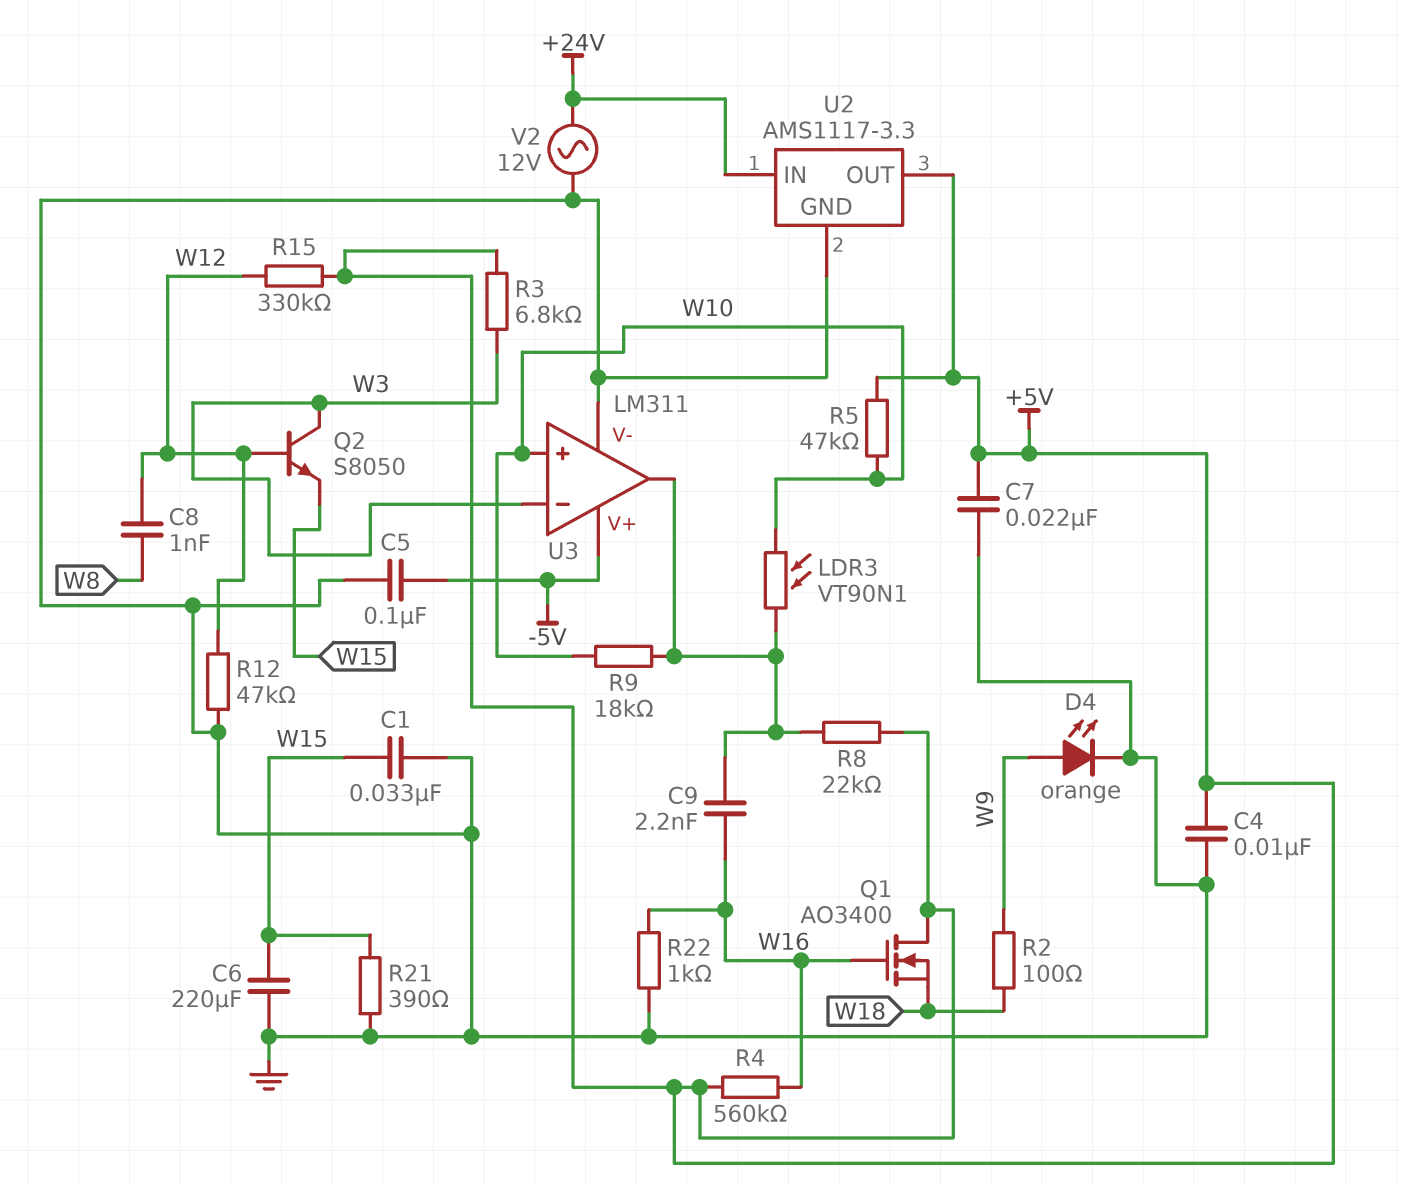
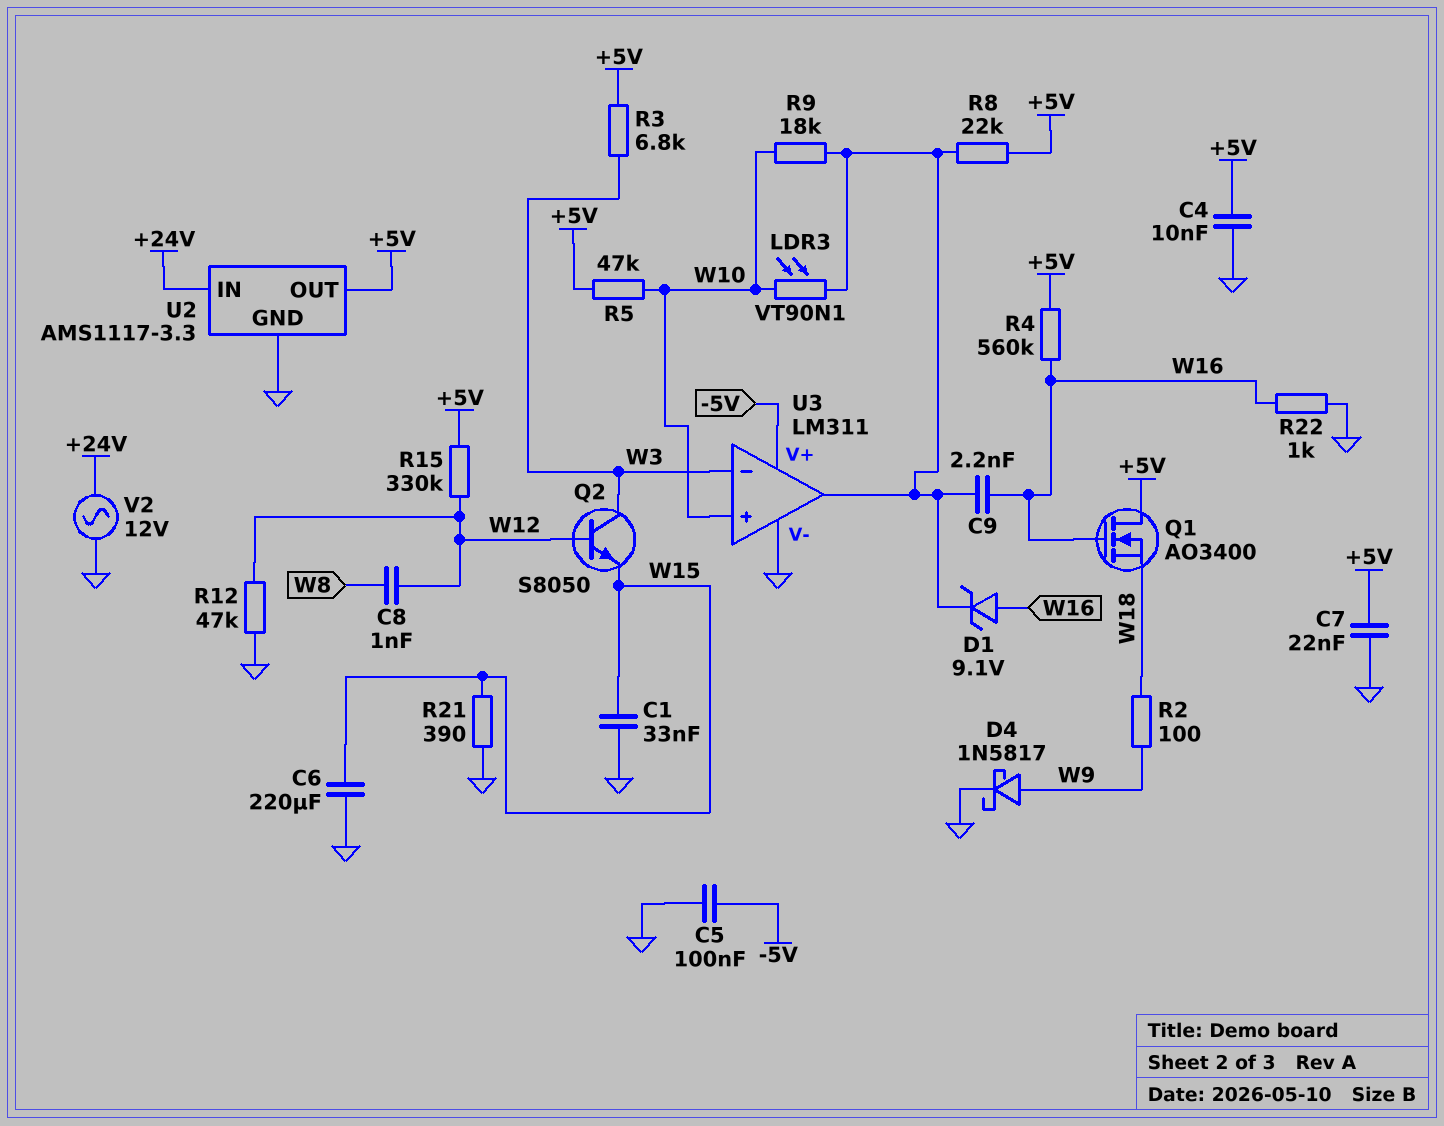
D1: none -> zener 9.1V (A W16, K U3/out)
D4: LED orange (A W9, K GND) -> schottky 1N5817 (A W9, K GND)

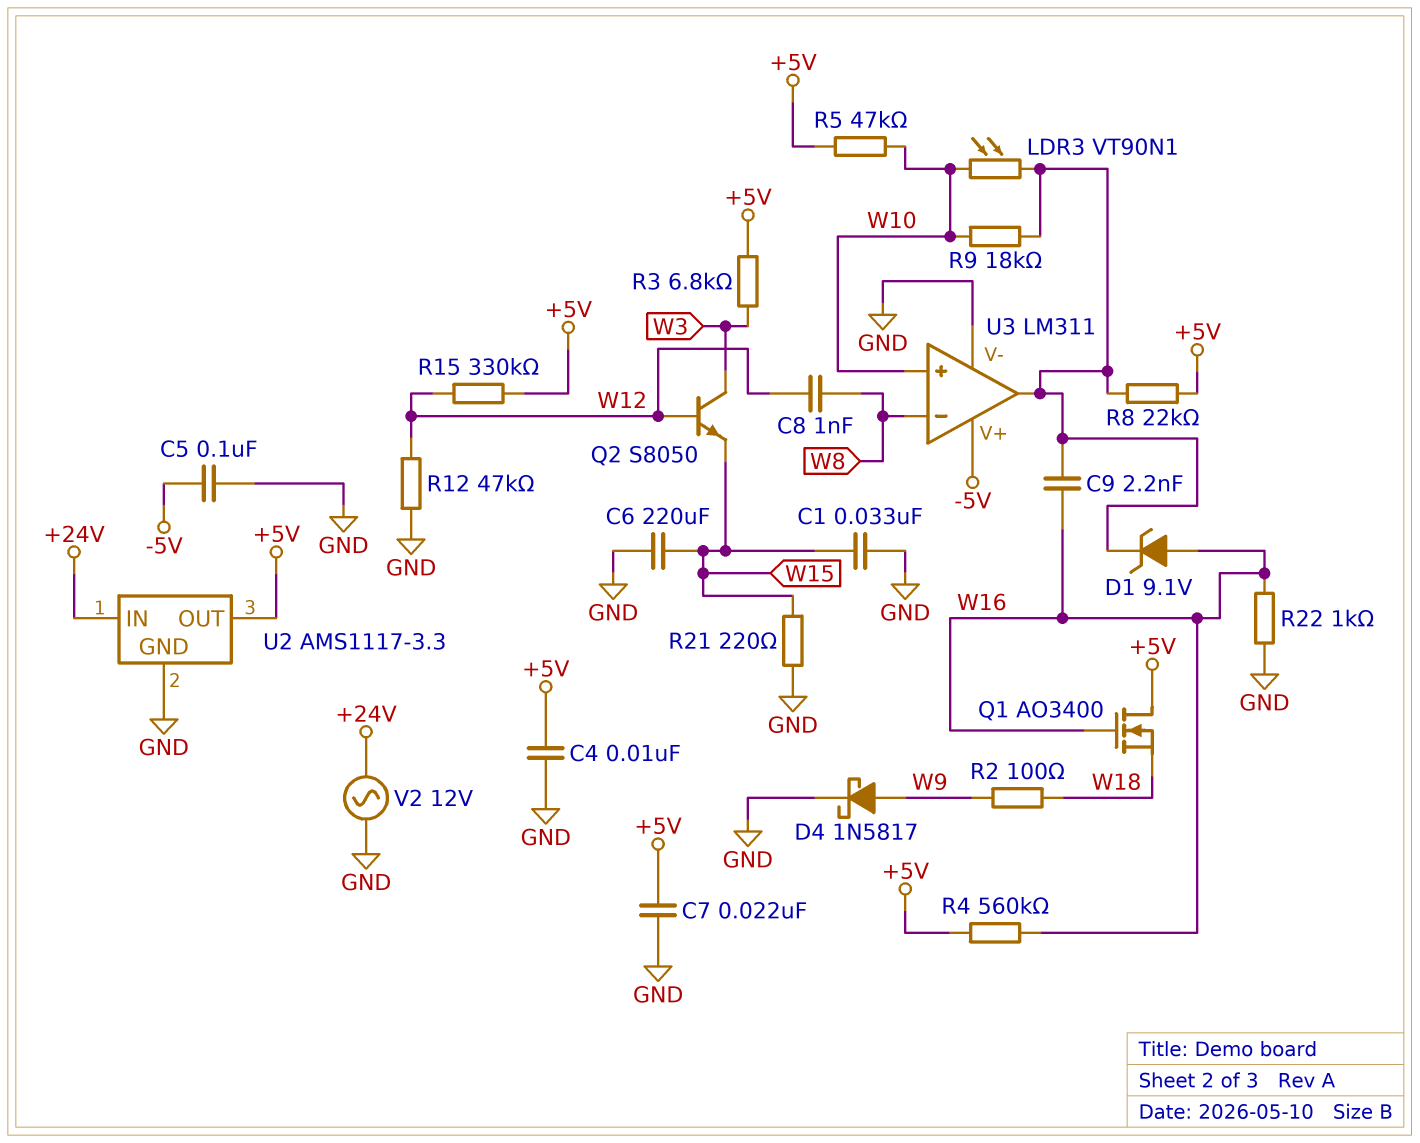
R21: 390 (GND, W15) -> 220 (GND, W15)
U3 pin in-: W3 -> W8

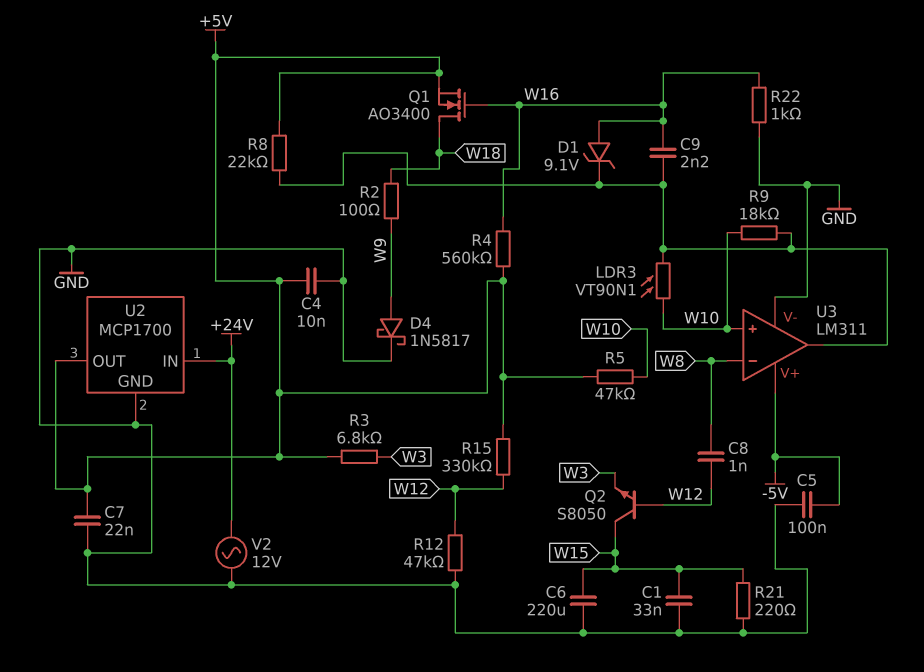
Q1: NMOS AO3400 (G W16, D +5V, S W18) -> NMOS AO3400 (G W16, D W18, S +5V)
Q2: NPN S8050 (B W12, C W3, E W15) -> NPN S8050 (B W12, C W15, E W3)
U2: AMS1117-3.3 -> MCP1700

